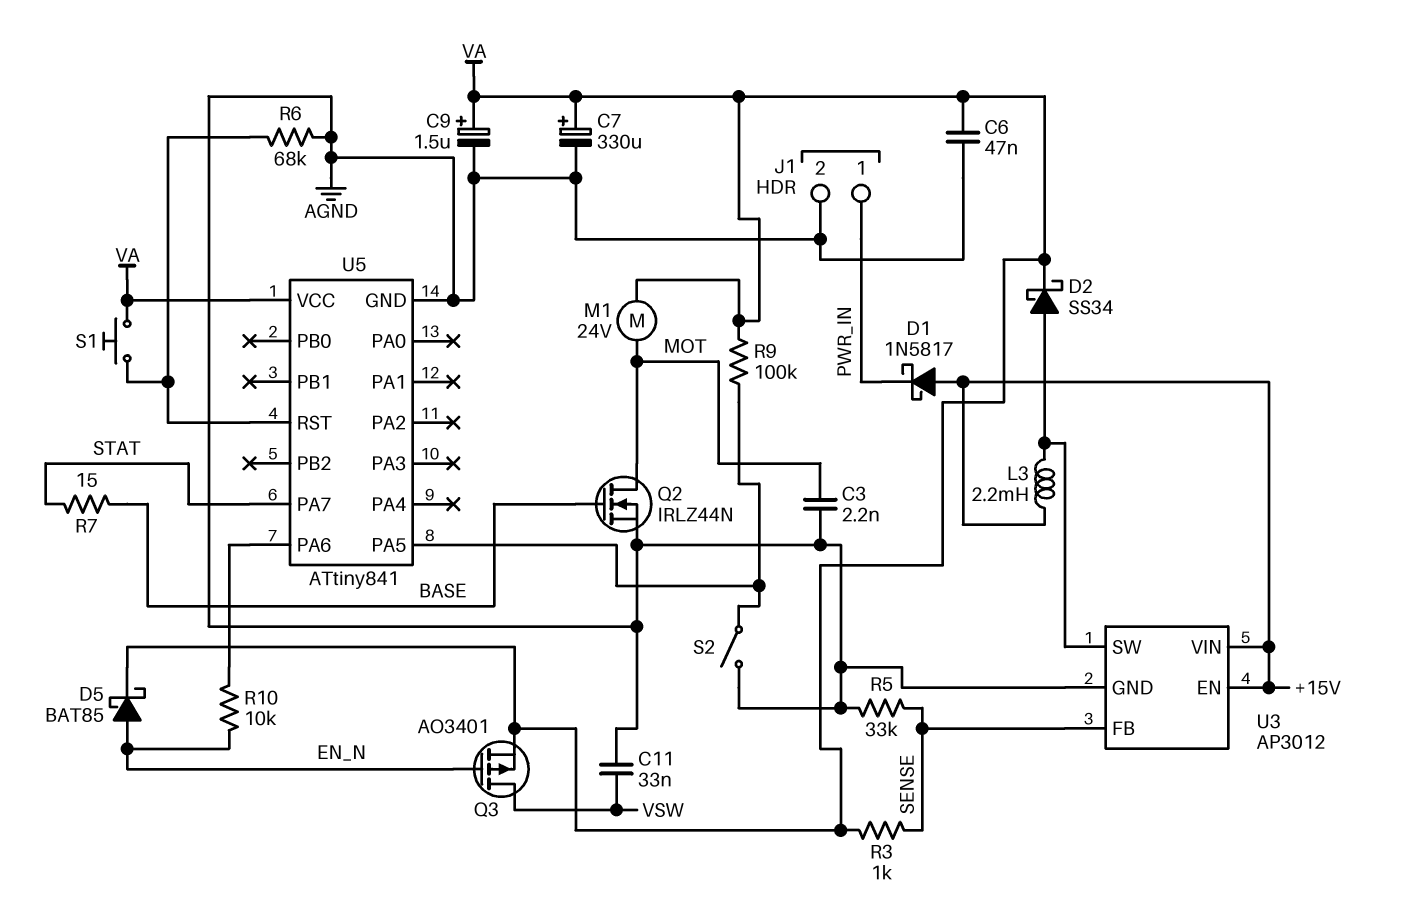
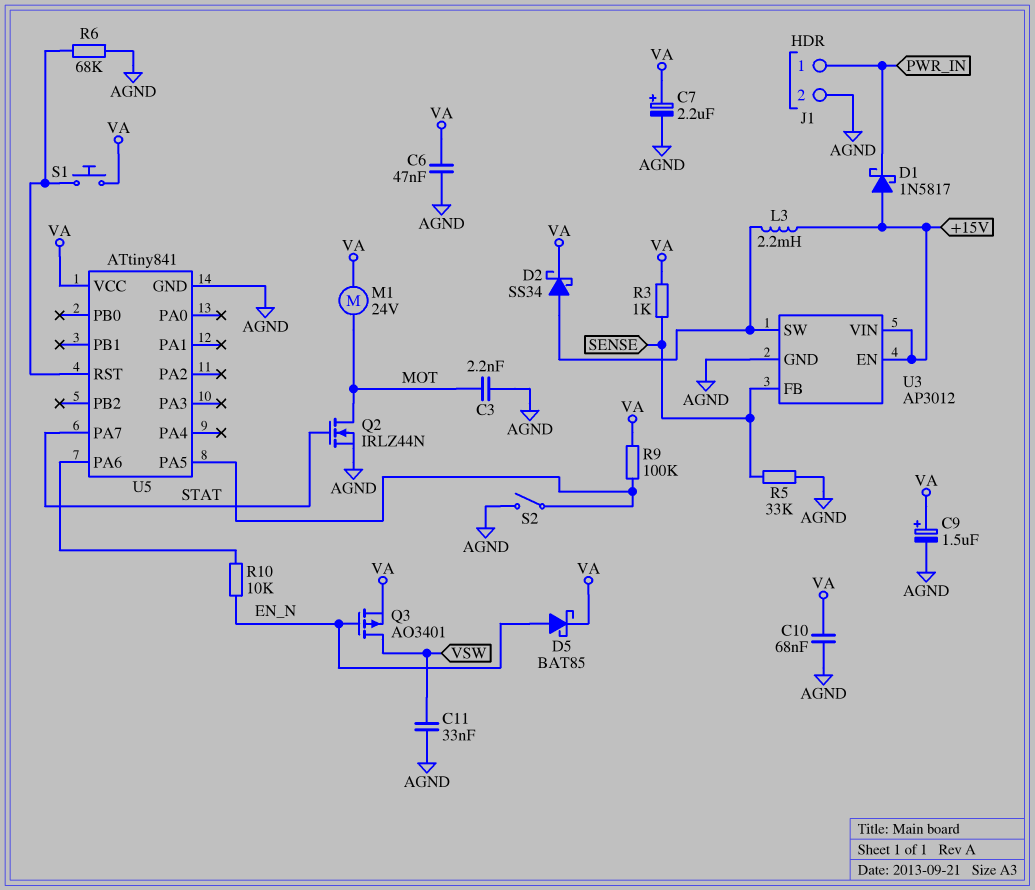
C7: 330uF (plus VA, minus AGND) -> 2.2uF (plus VA, minus AGND)
C10: none -> 68nF (AGND, VA)
Q2: NMOS IRLZ44N (G BASE, D MOT, S AGND) -> NMOS IRLZ44N (G STAT, D MOT, S AGND)
R7: 15 (BASE, STAT) -> none

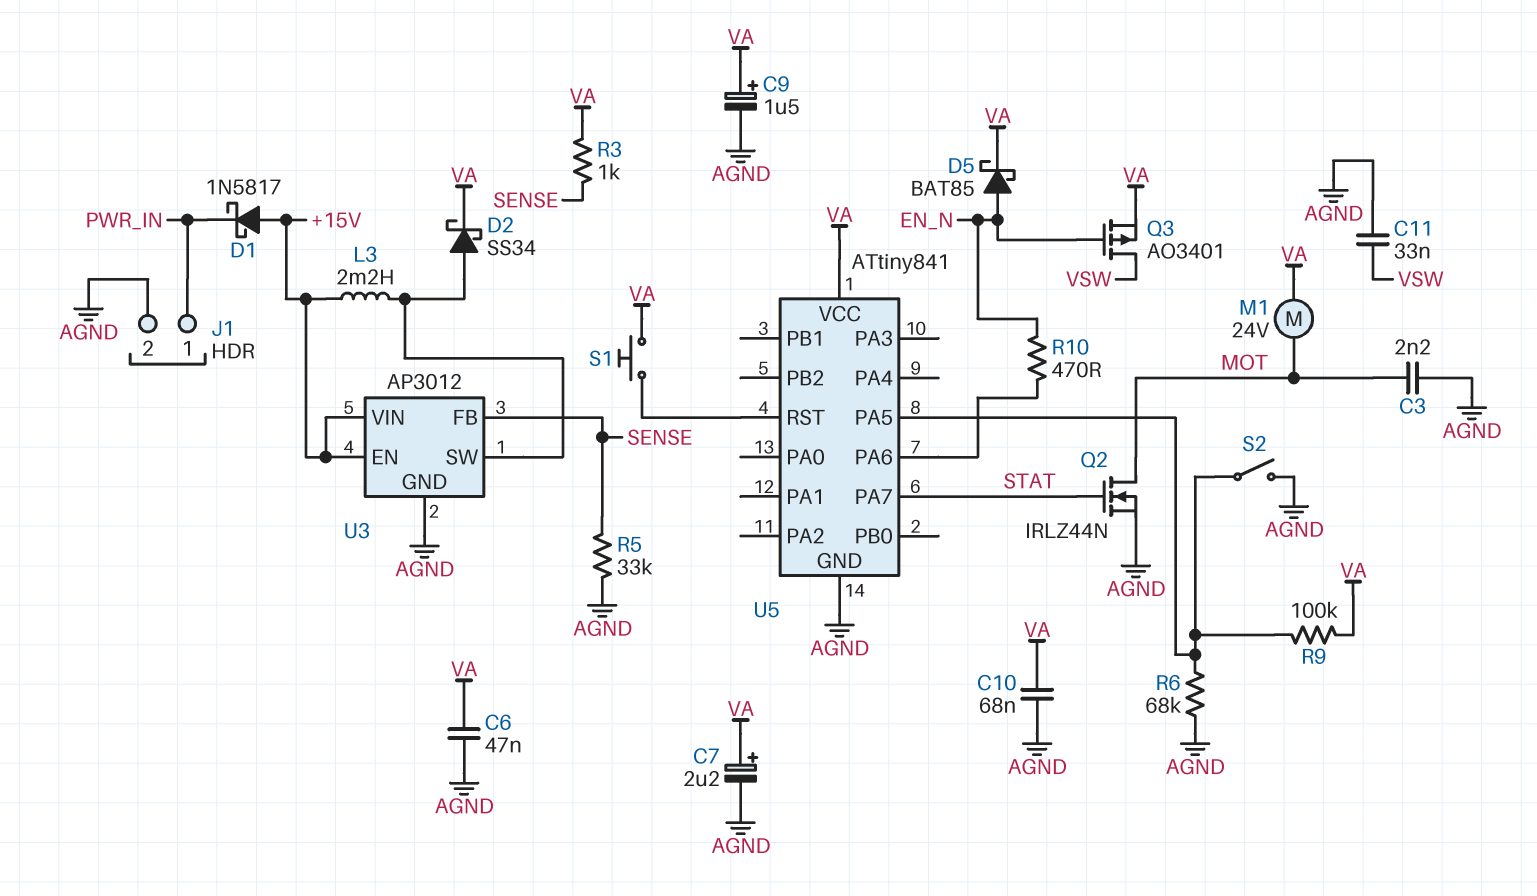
R6: 68k (AGND, U5/RST) -> 68k (AGND, U5/PA5)
R10: 10k (EN_N, U5/PA6) -> 470 (EN_N, U5/PA6)

